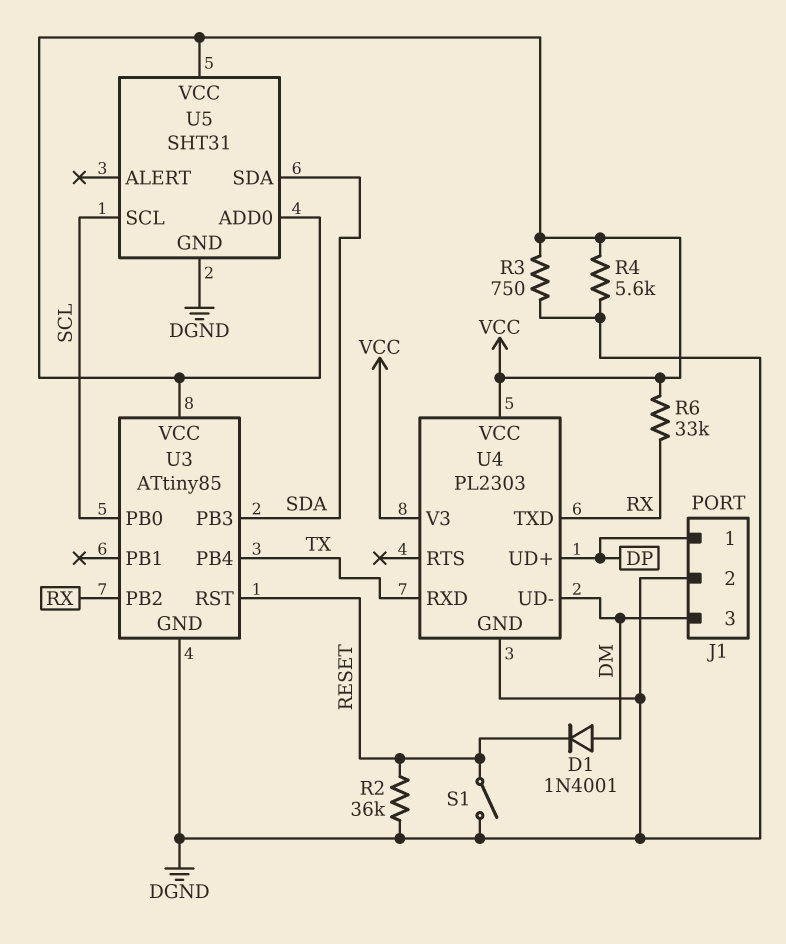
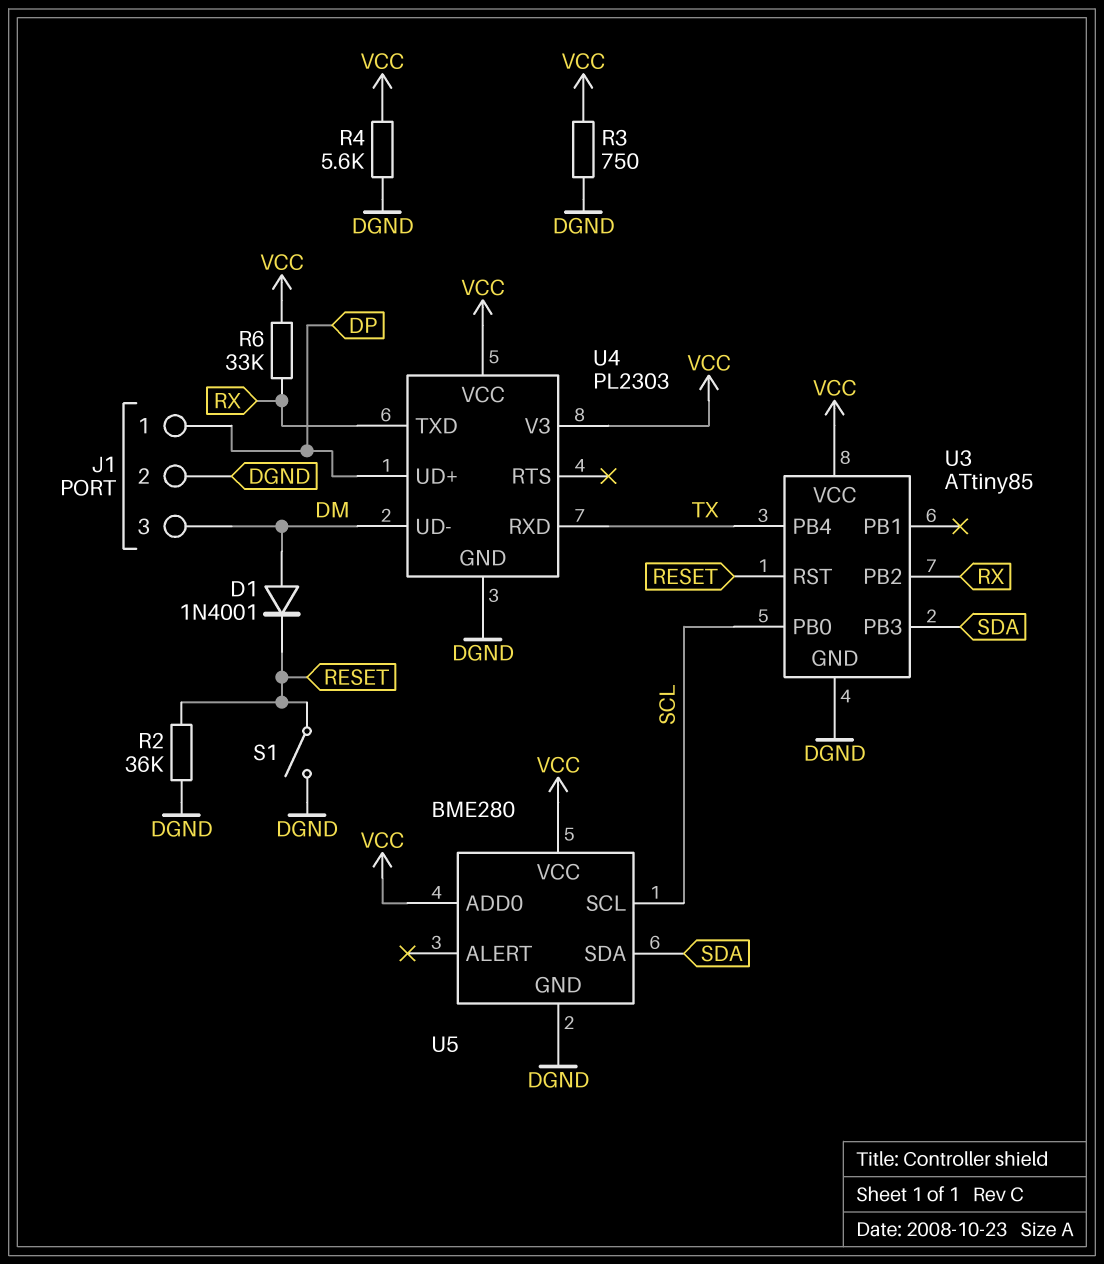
U5: SHT31 -> BME280

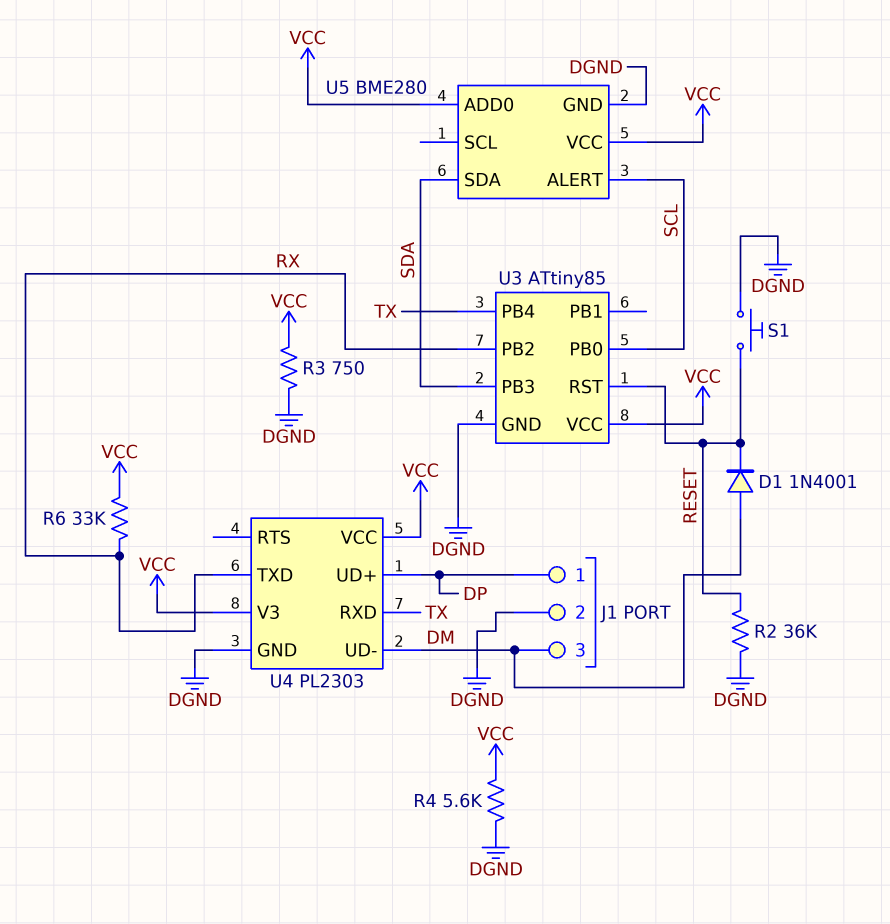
S1: switch (DGND, RESET) -> button (DGND, RESET)
U5 pin ALERT: none -> SCL
U5 pin SCL: SCL -> none

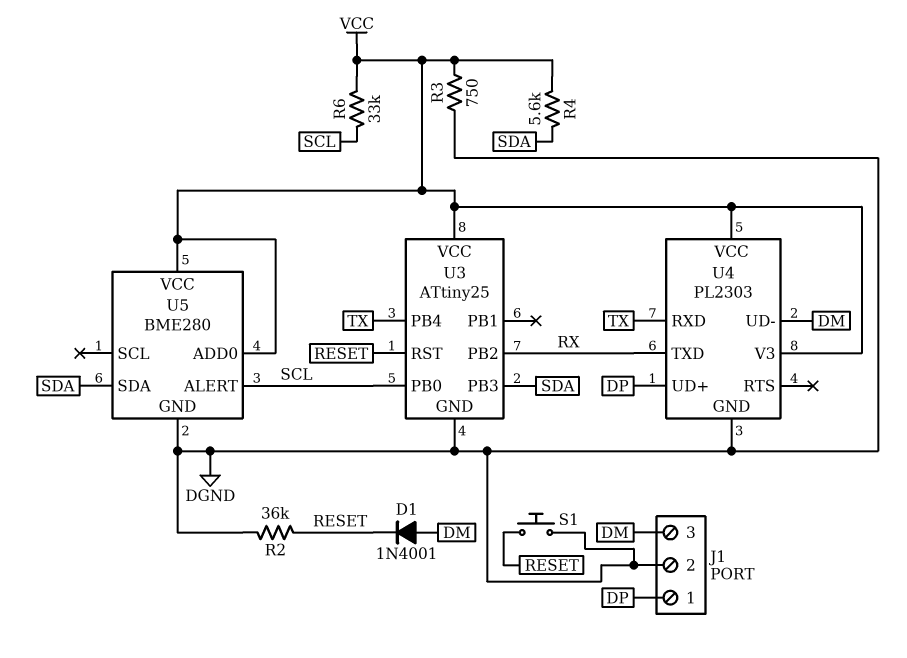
R4: 5.6k (DGND, VCC) -> 5.6k (SDA, VCC)
R6: 33k (RX, VCC) -> 33k (SCL, VCC)
U3: ATtiny85 -> ATtiny25

